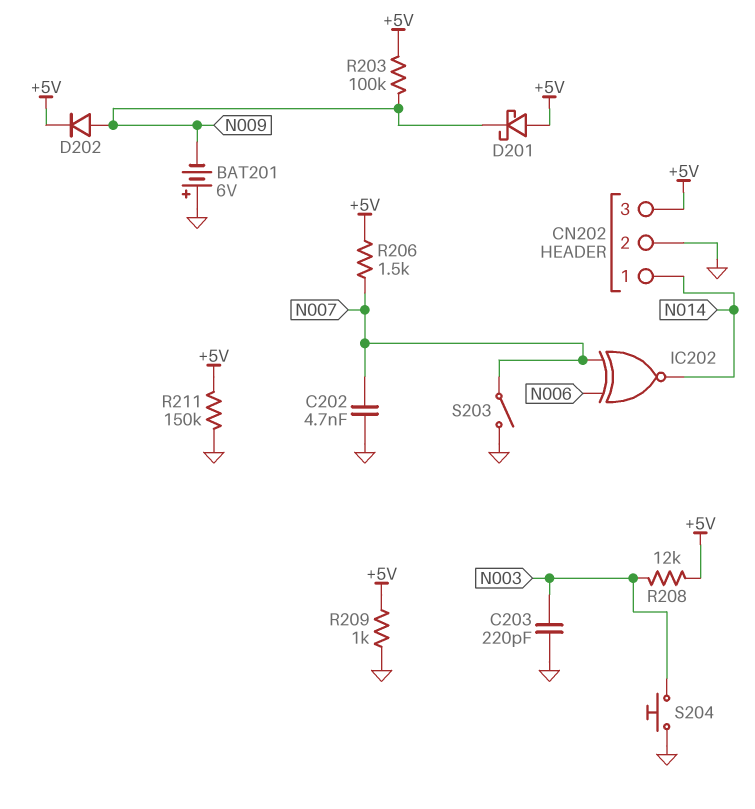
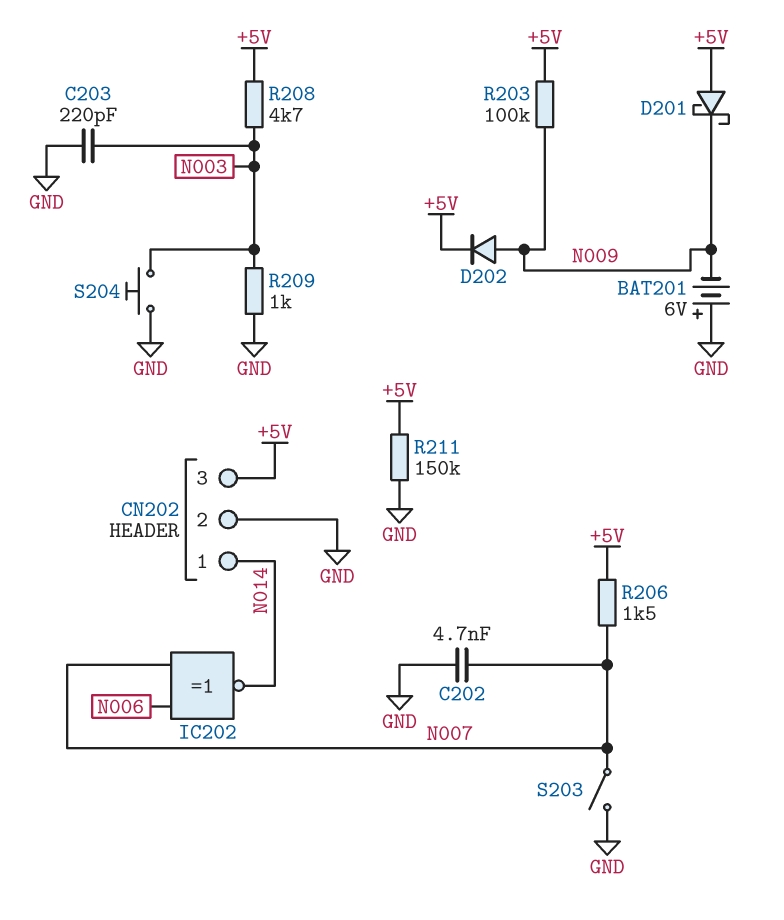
R208: 12k (+5V, N003) -> 4.7k (+5V, N003)
R209: 1k (+5V, GND) -> 1k (GND, N003)

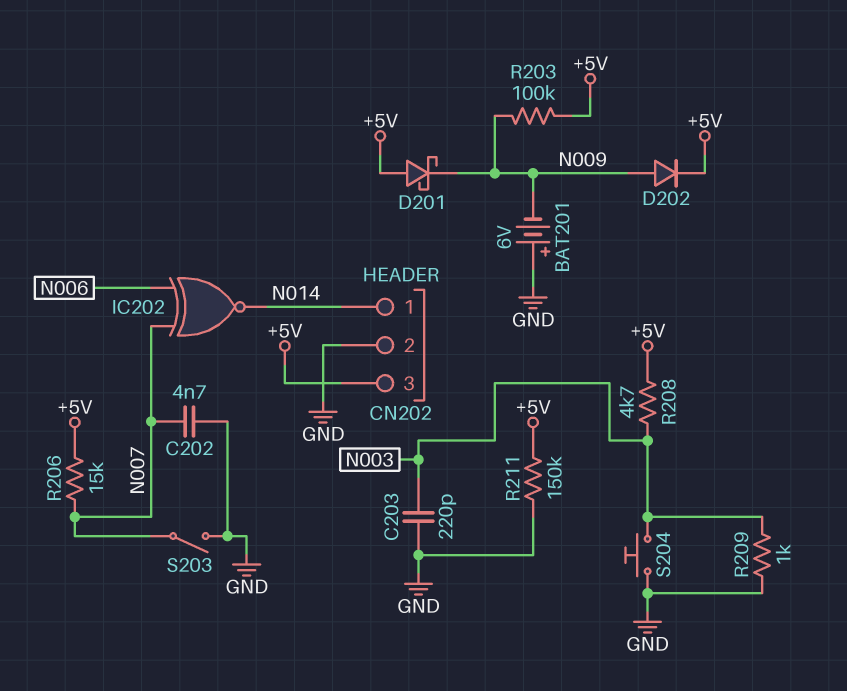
R206: 1.5k (+5V, N007) -> 15k (+5V, N007)

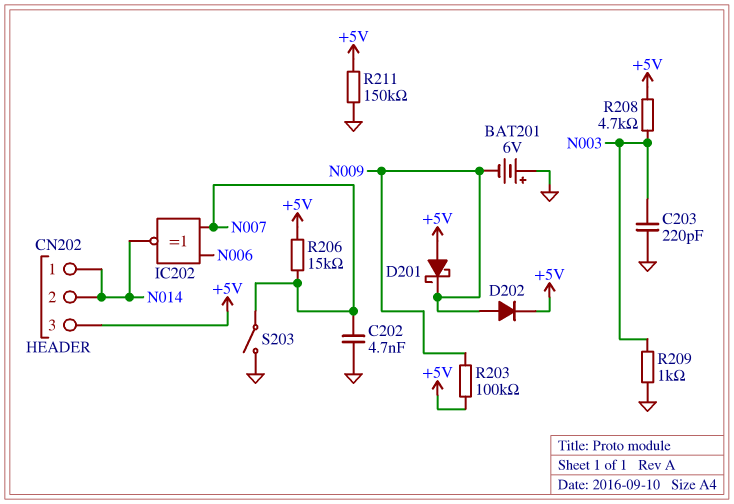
CN202 pin 2: GND -> N014
S204: button (GND, N003) -> none

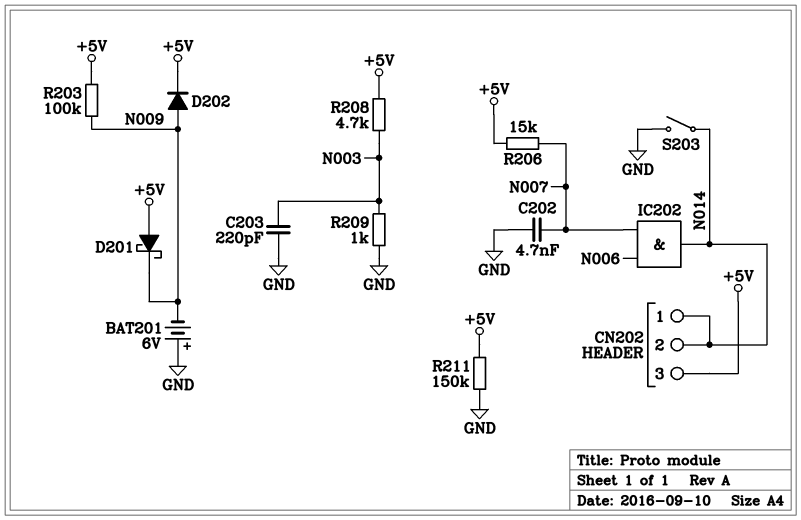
IC202: XNOR (in N006, in N007, out N014) -> AND (in N006, in N007, out N014)
S203: switch (GND, N007) -> switch (GND, N014)

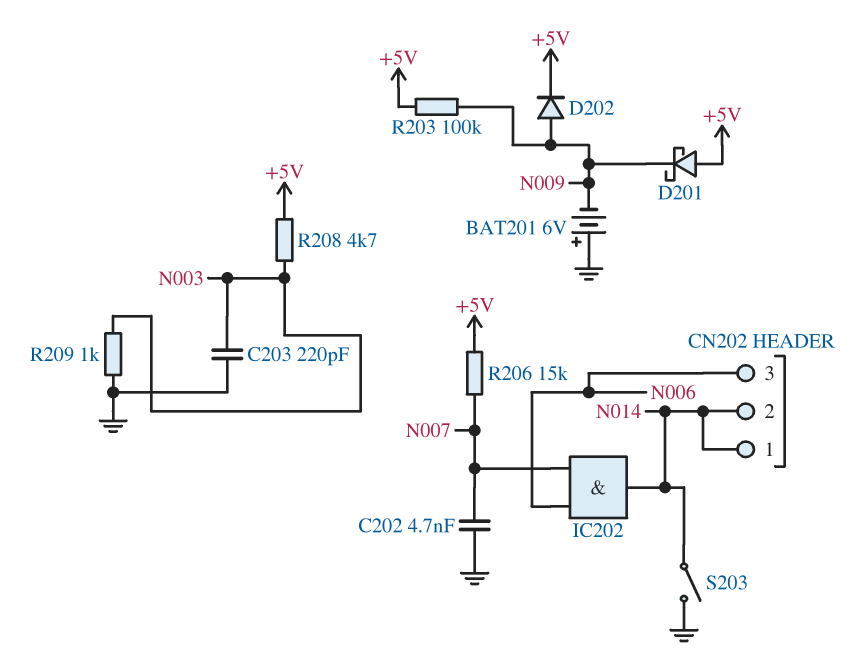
CN202 pin 3: +5V -> N006
R211: 150k (+5V, GND) -> none

